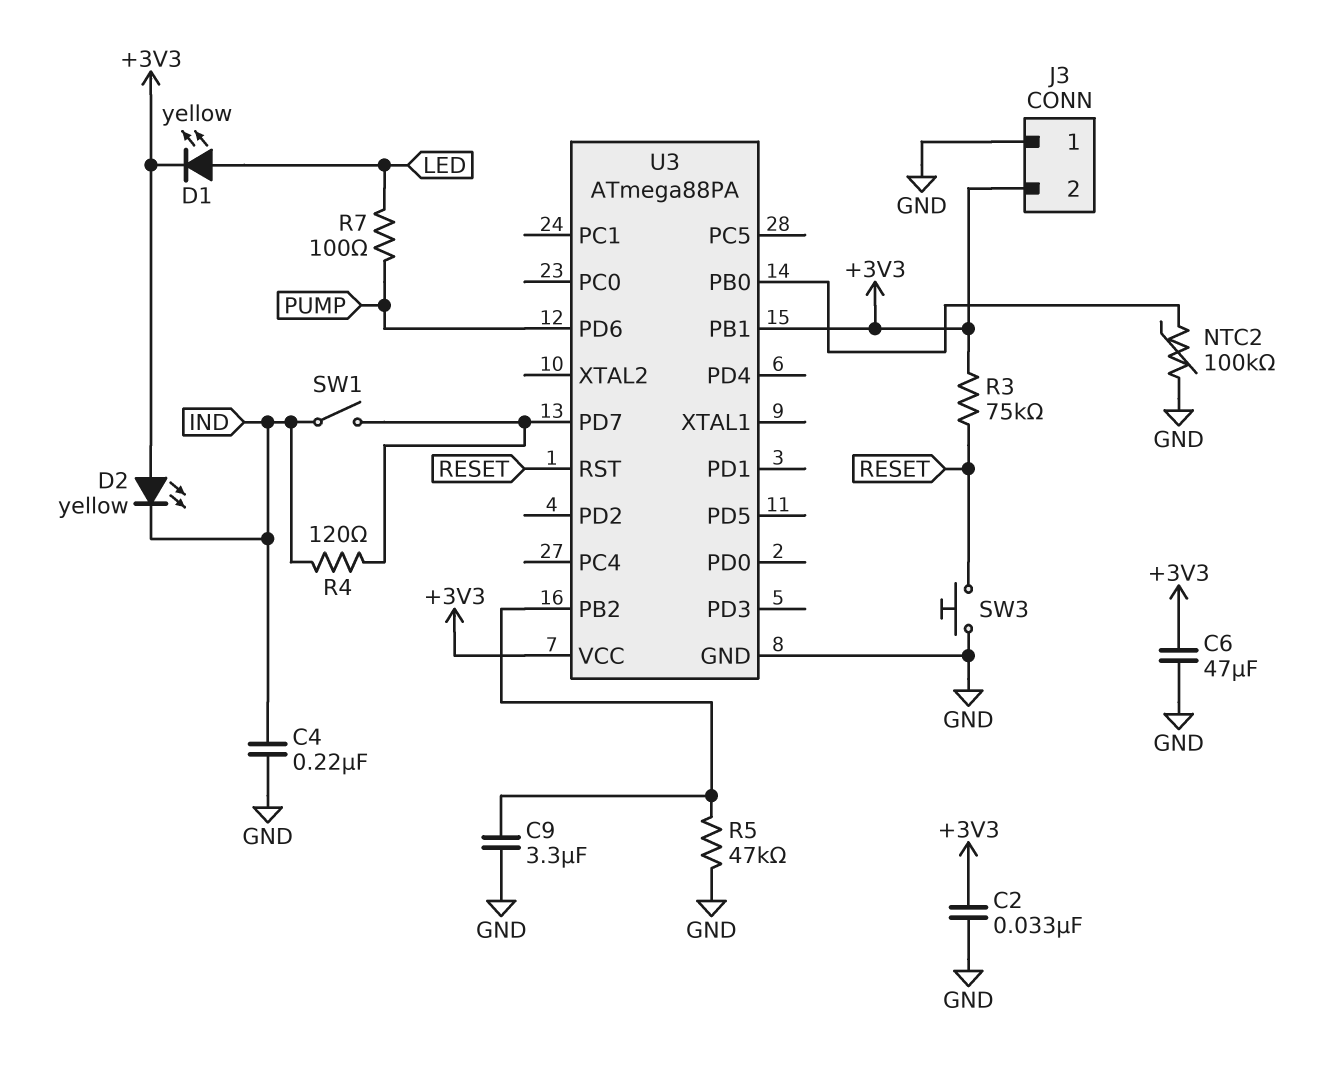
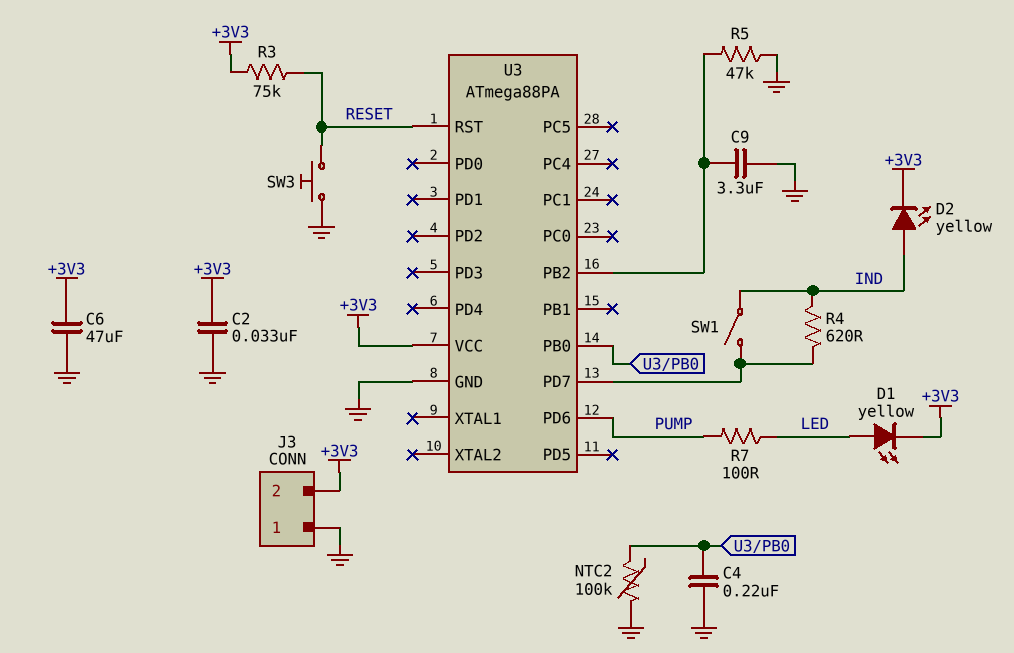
C4: 220nF (GND, IND) -> 220nF (GND, U3/PB0)
D2: LED yellow (A +3V3, K IND) -> LED yellow (A IND, K +3V3)
R4: 120 (IND, U3/PD7) -> 620 (IND, U3/PD7)
U3 pin PB1: +3V3 -> none

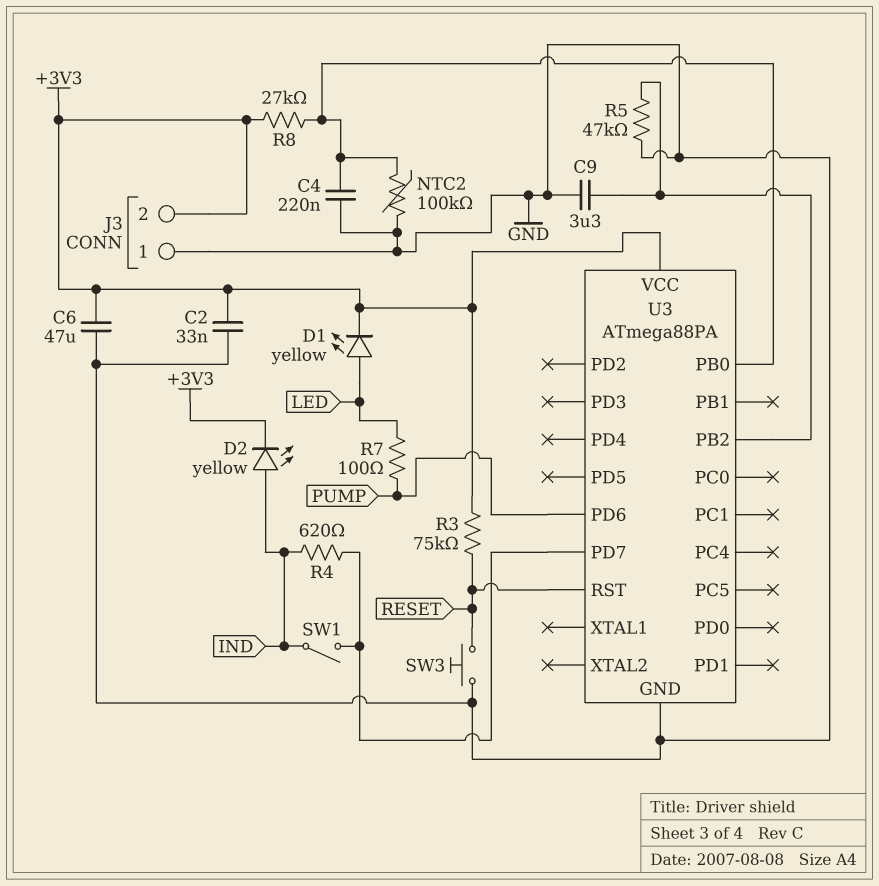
R8: none -> 27k (+3V3, U3/PB0)

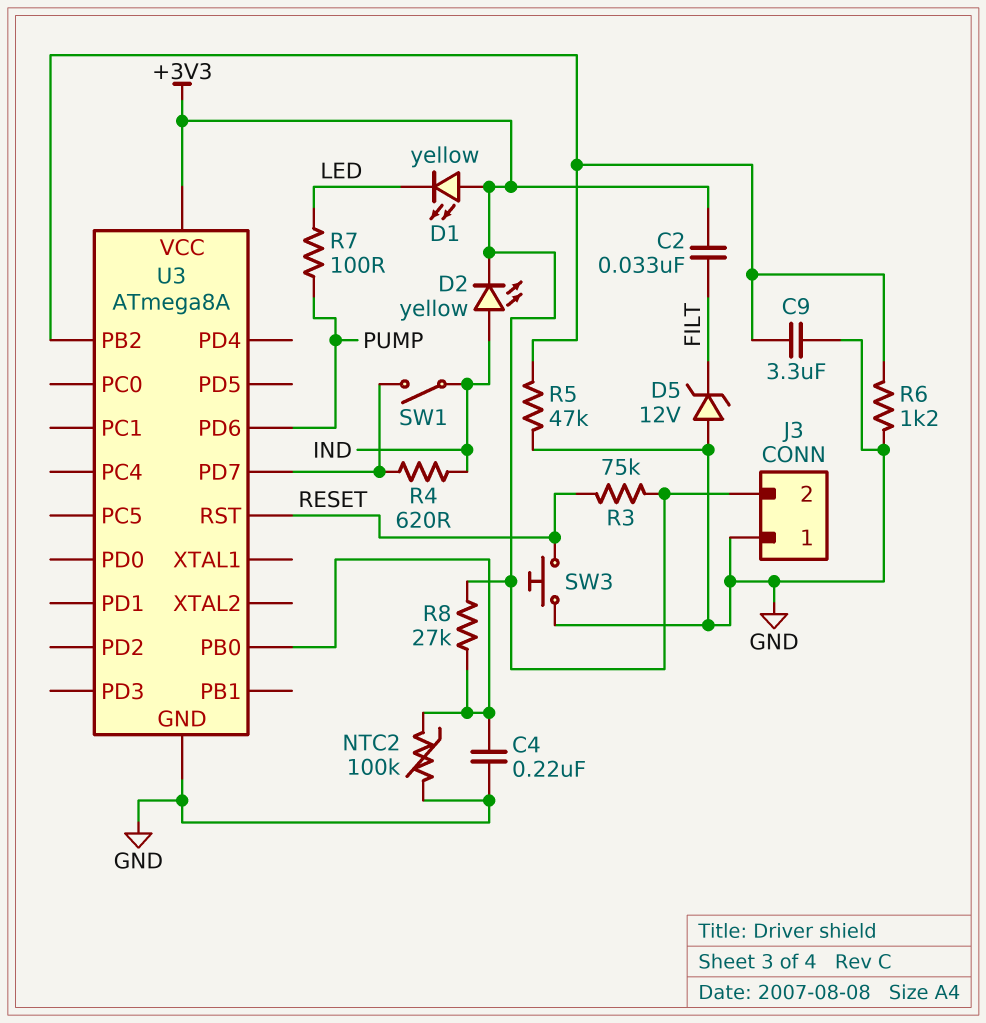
C2: 33nF (+3V3, GND) -> 33nF (+3V3, FILT)
C6: 47uF (+3V3, GND) -> none
D1: LED yellow (A LED, K +3V3) -> LED yellow (A +3V3, K LED)
D5: none -> zener 12V (A GND, K FILT)
R6: none -> 1.2k (GND, U3/PB2)
U3: ATmega88PA -> ATmega8A

